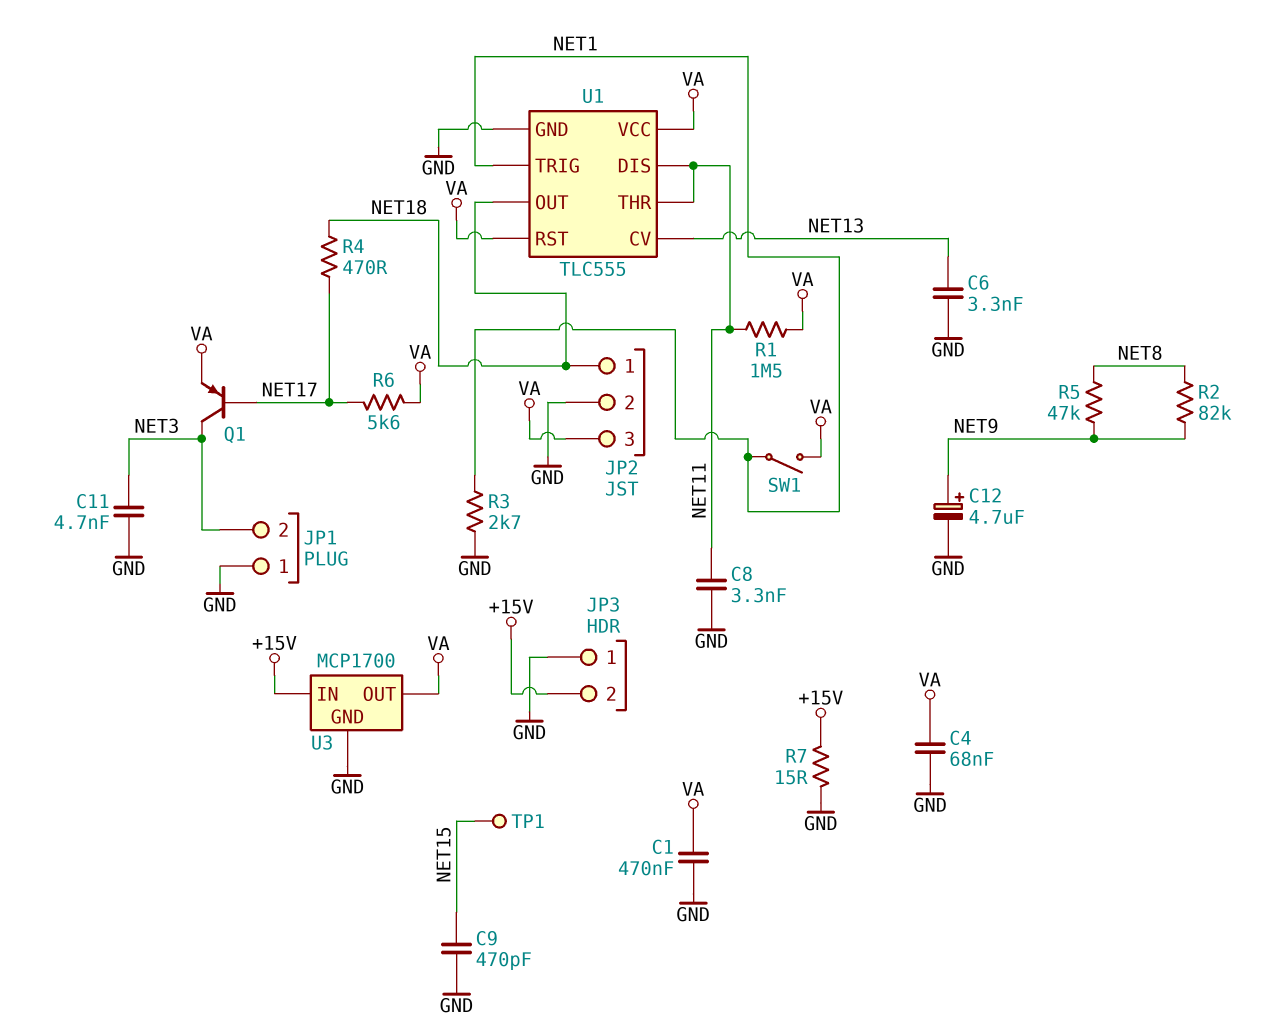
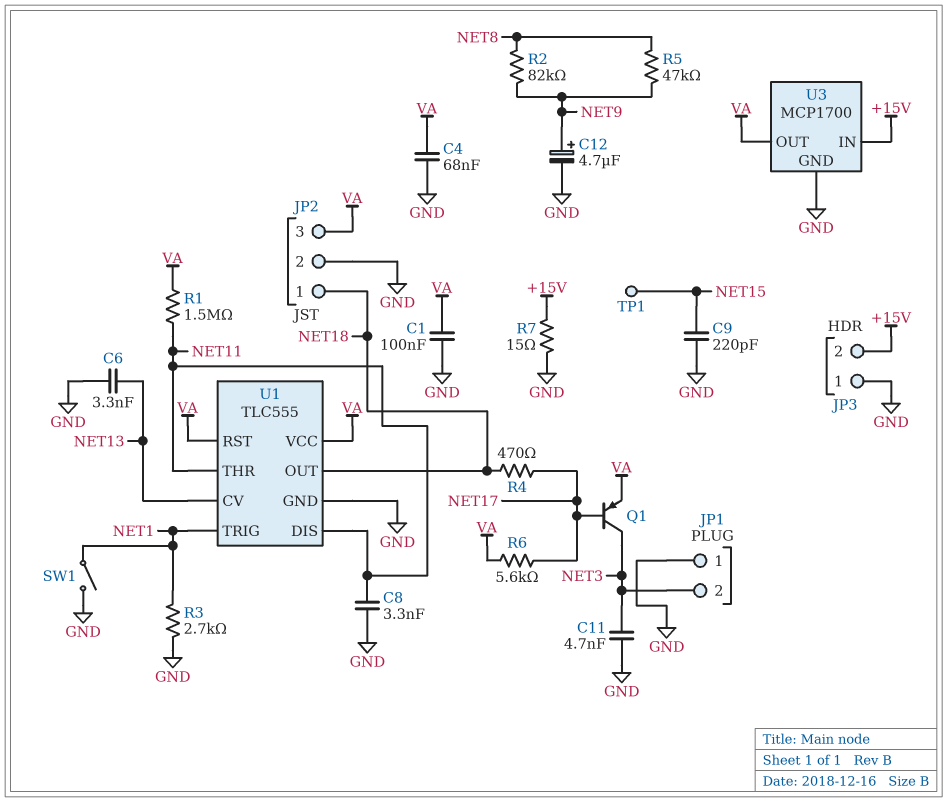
C1: 470nF (GND, VA) -> 100nF (GND, VA)
C9: 470pF (GND, NET15) -> 220pF (GND, NET15)
SW1: switch (NET1, VA) -> switch (GND, NET1)

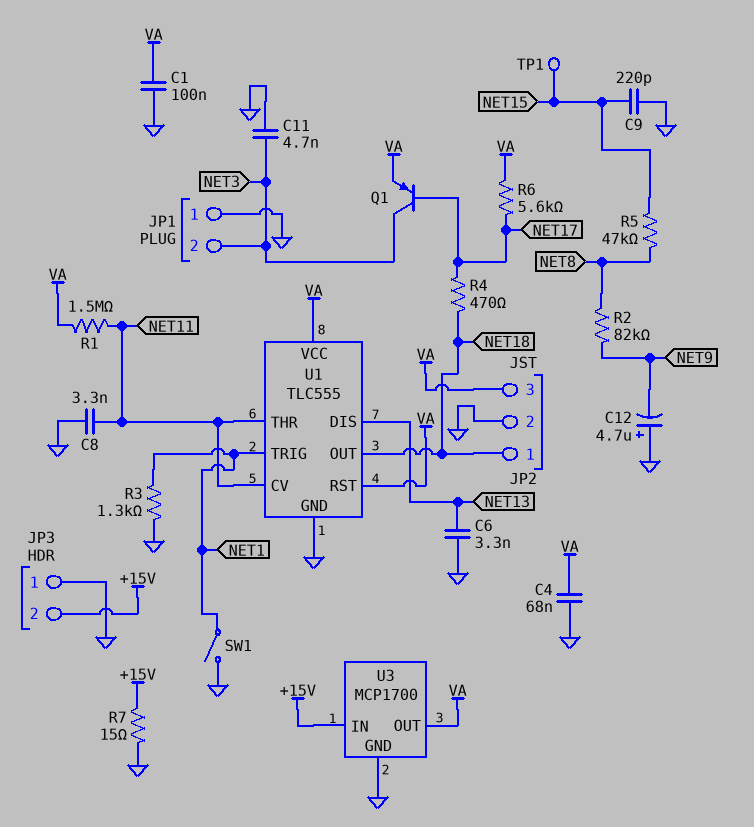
C12: 4.7uF (plus NET9, minus GND) -> 4.7uF (plus GND, minus NET9)
R3: 2.7k (GND, NET1) -> 1.3k (GND, NET1)
R5: 47k (NET8, NET9) -> 47k (NET8, NET15)
U1 pin CV: NET13 -> NET11
U1 pin DIS: NET11 -> NET13

